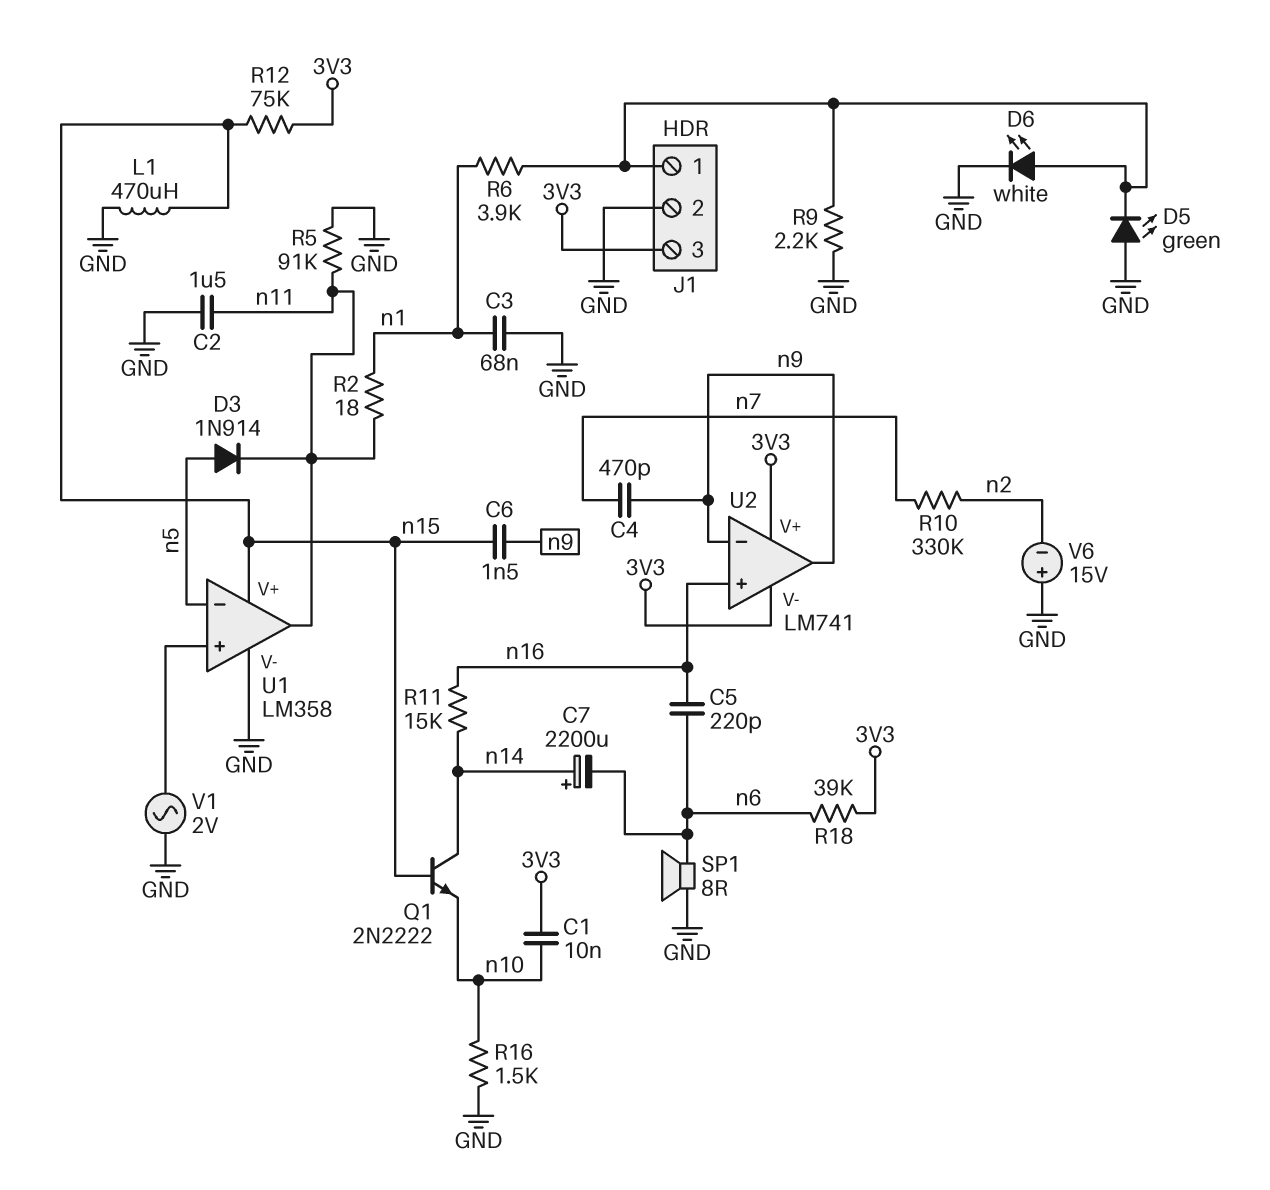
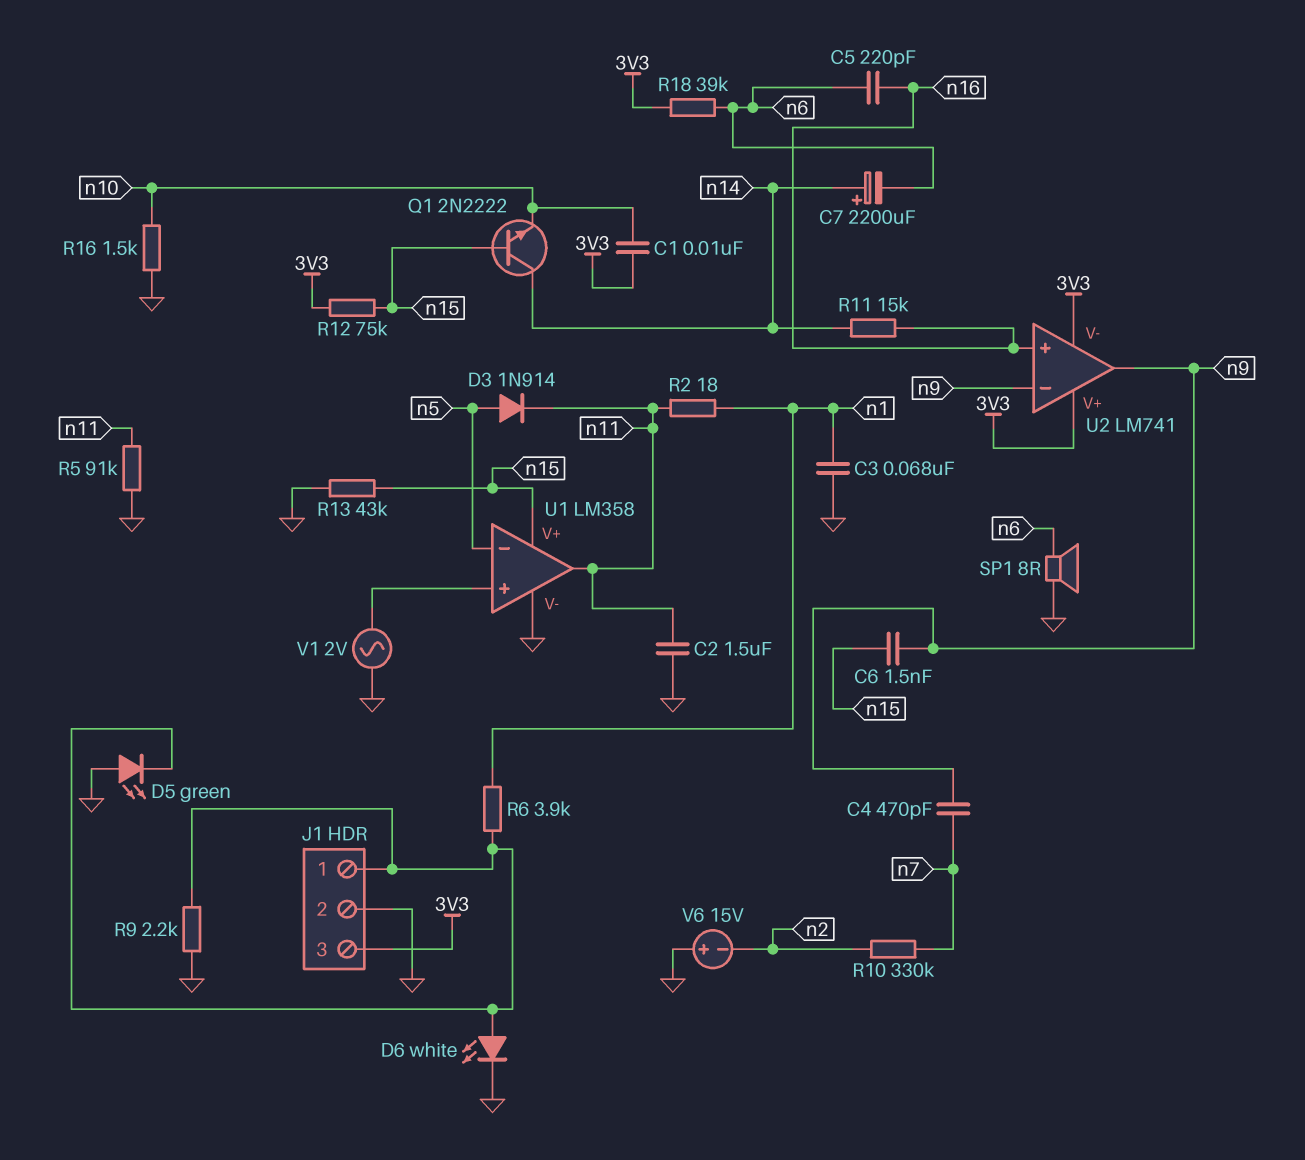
L1: 470uH (GND, n15) -> none
R13: none -> 43k (GND, n15)

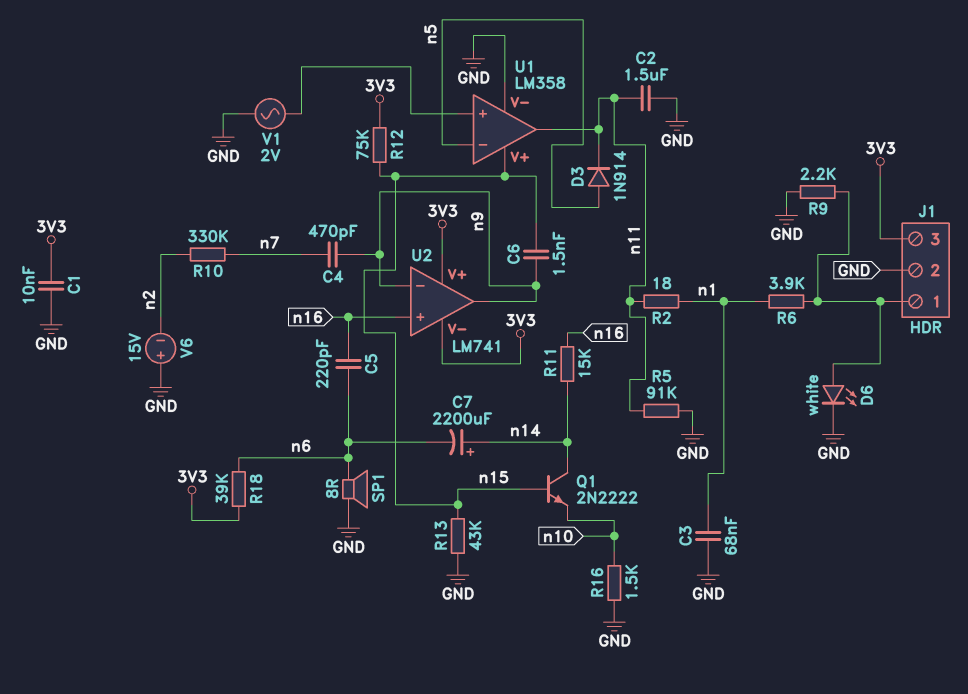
C1: 10nF (3V3, n10) -> 10nF (3V3, GND)
D5: LED green (A GND, K J1/1) -> none

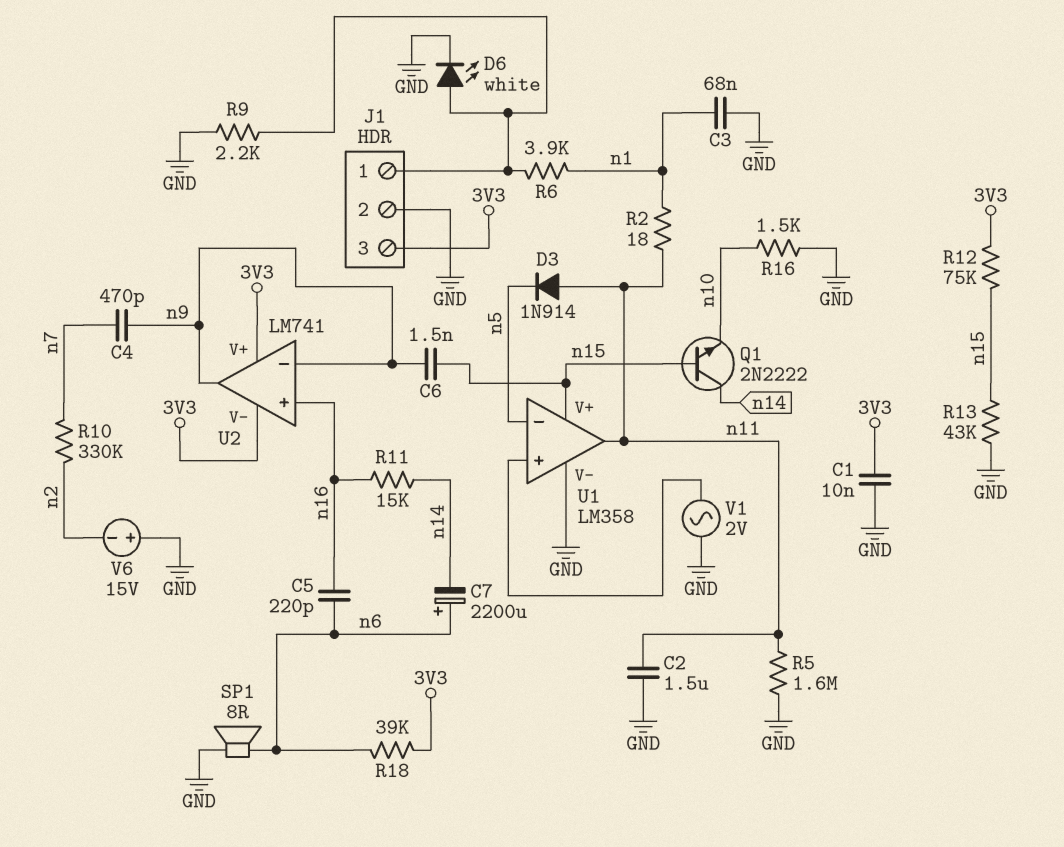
C7: 2200uF (plus n14, minus n6) -> 2200uF (plus n6, minus n14)
D3: diode 1N914 (A n5, K n11) -> diode 1N914 (A n11, K n5)
R5: 91k (GND, n11) -> 1.6M (GND, n11)

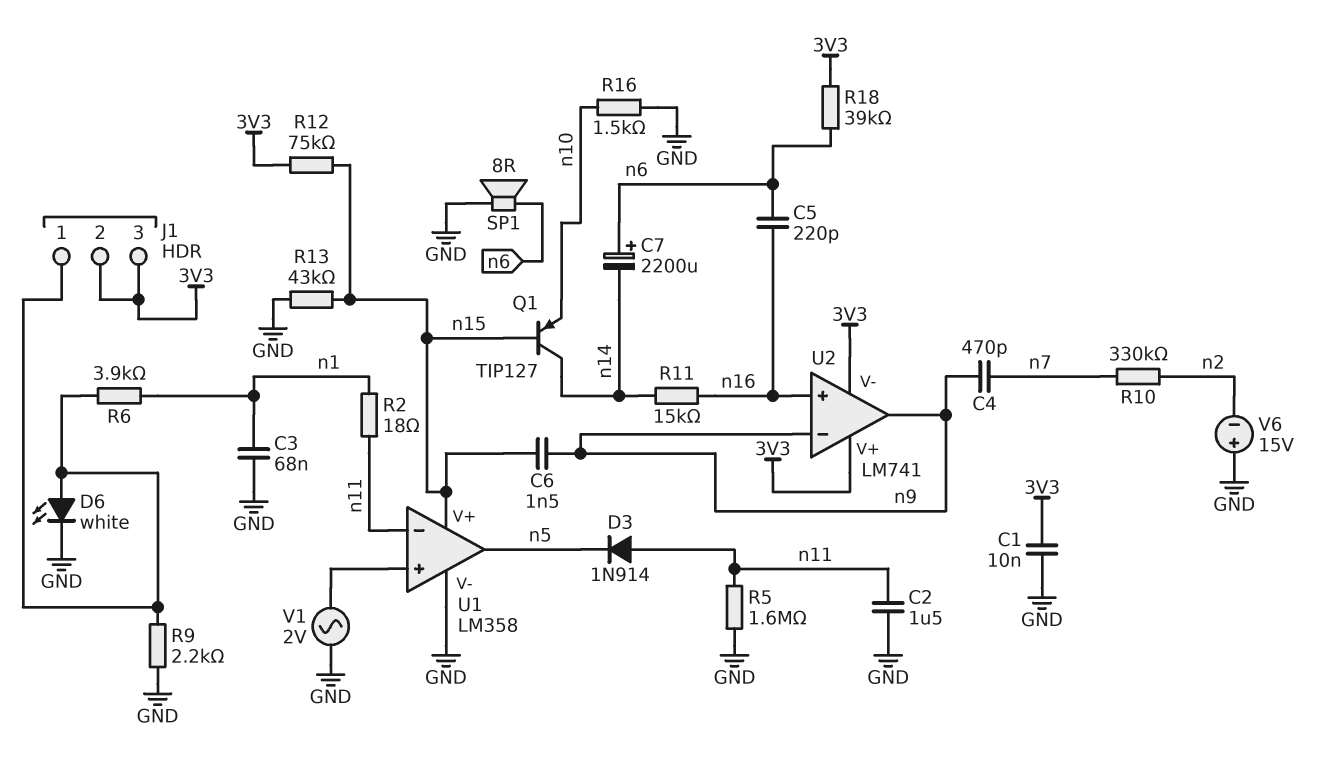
J1 pin 2: GND -> 3V3
Q1: NPN 2N2222 (B n15, C n14, E n10) -> PNP TIP127 (B n15, C n14, E n10)
U1 pin in-: n5 -> n11
U1 pin out: n11 -> n5

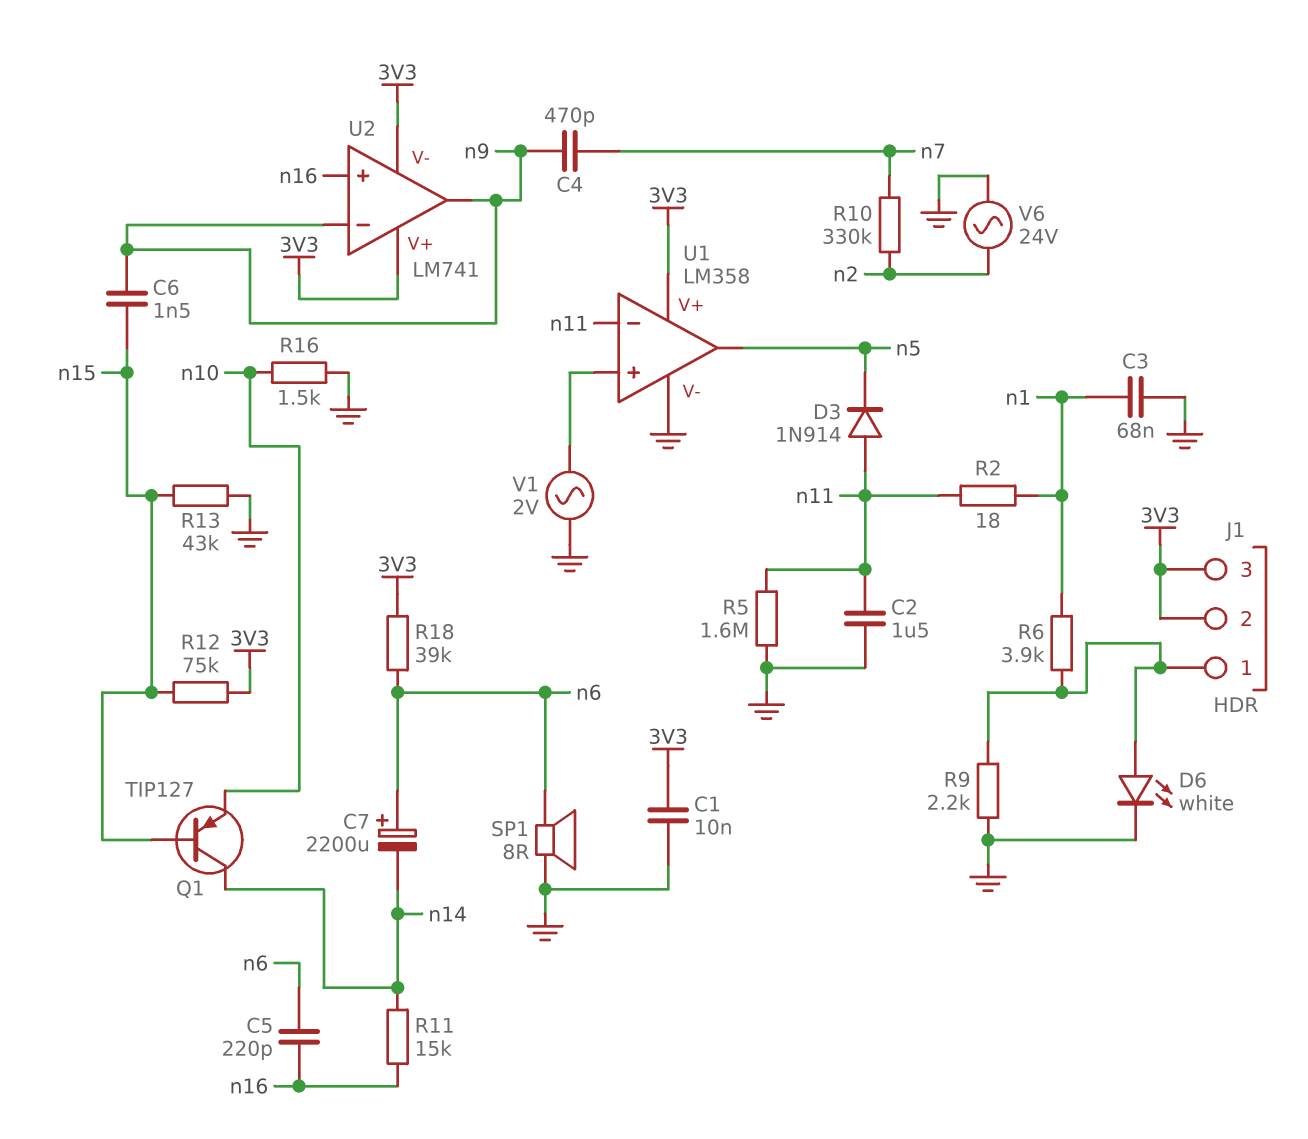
U1 pin V+: n15 -> 3V3
V6: 15V (plus GND, minus n2) -> AC 24V (GND, n2)

